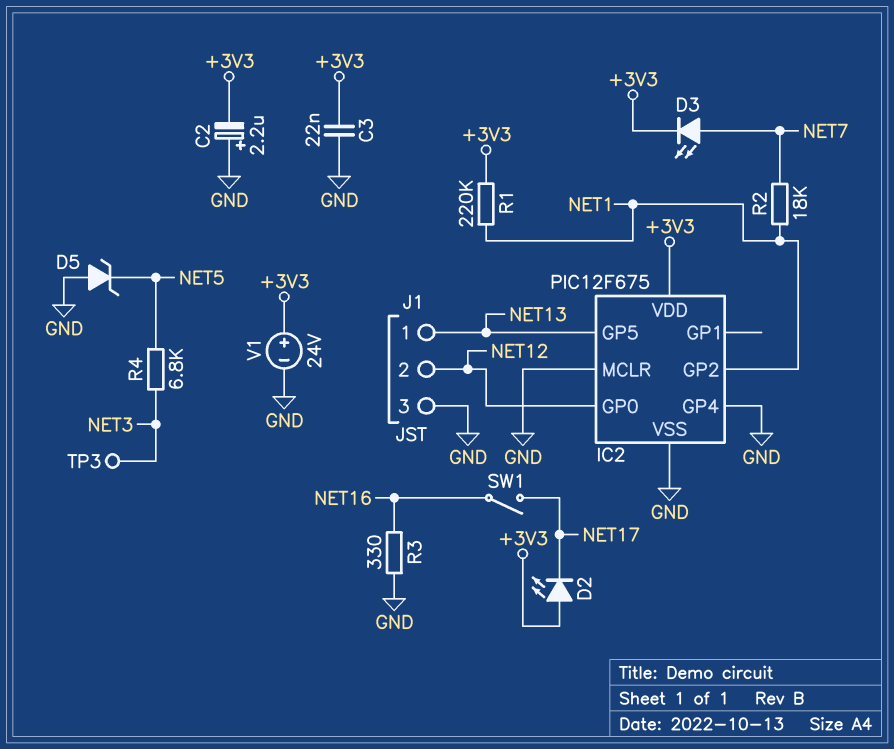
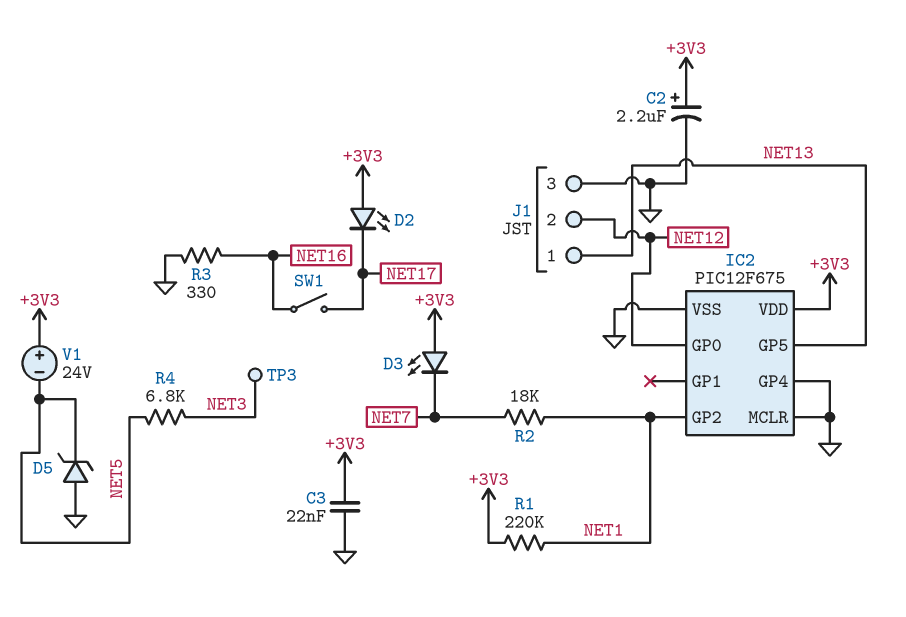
C2: 2.2uF (plus GND, minus +3V3) -> 2.2uF (plus +3V3, minus GND)
D3: LED (A NET7, K +3V3) -> LED (A +3V3, K NET7)
V1: 24V (plus +3V3, minus GND) -> 24V (plus +3V3, minus NET5)

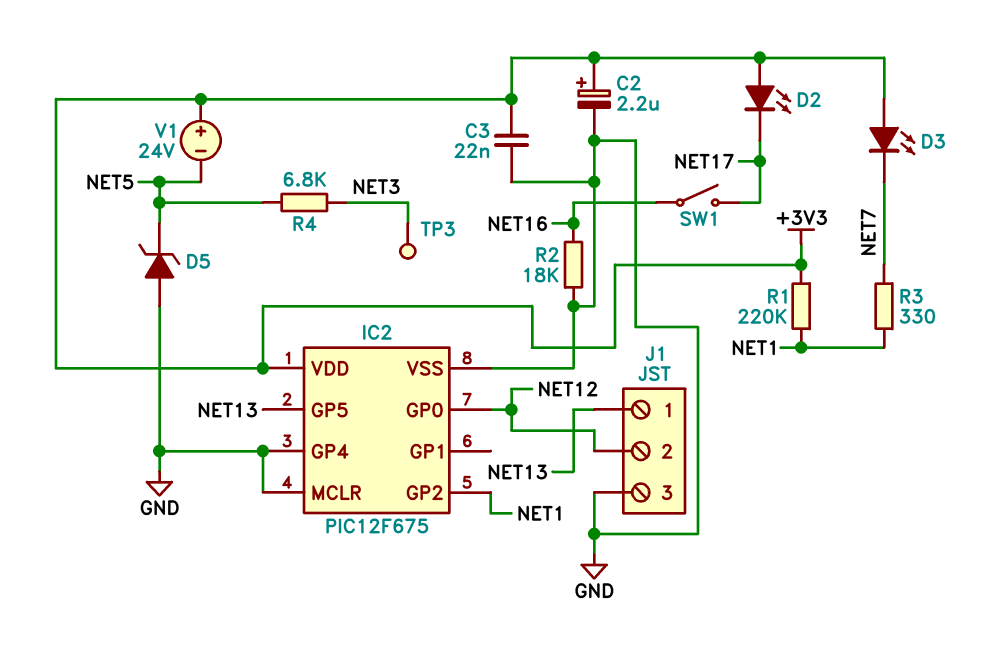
R2: 18k (NET1, NET7) -> 18k (GND, NET16)
R3: 330 (GND, NET16) -> 330 (NET1, NET7)

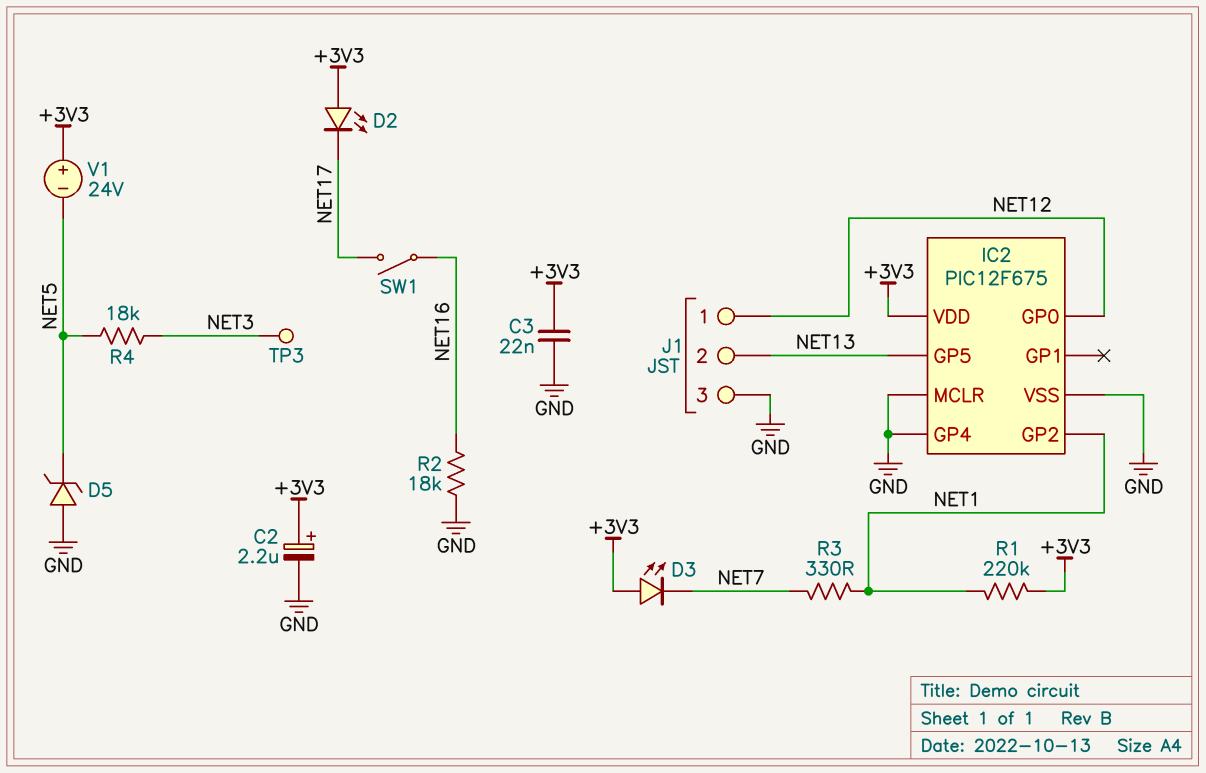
J1 pin 1: NET13 -> NET12
J1 pin 2: NET12 -> NET13
R4: 6.8k (NET3, NET5) -> 18k (NET3, NET5)

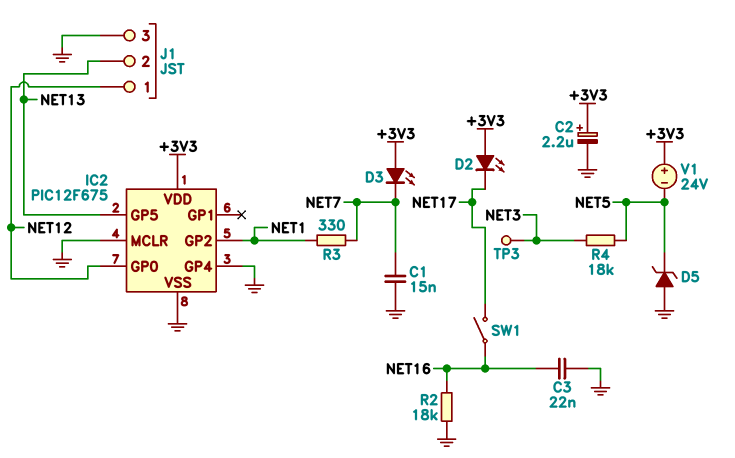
C1: none -> 15nF (GND, NET7)
C3: 22nF (+3V3, GND) -> 22nF (GND, NET16)
R1: 220k (+3V3, NET1) -> none

